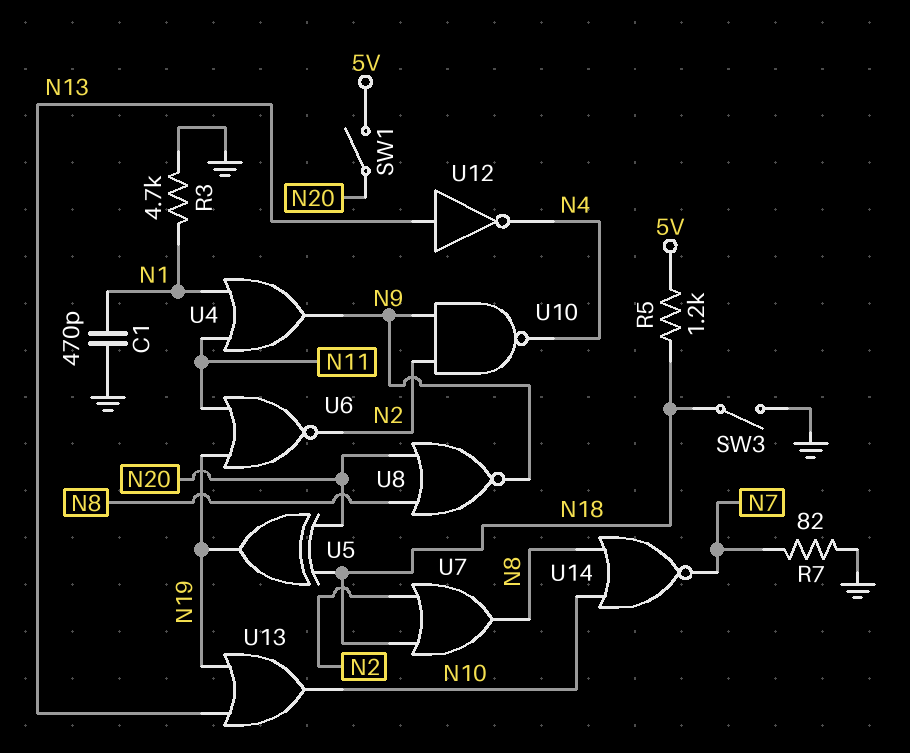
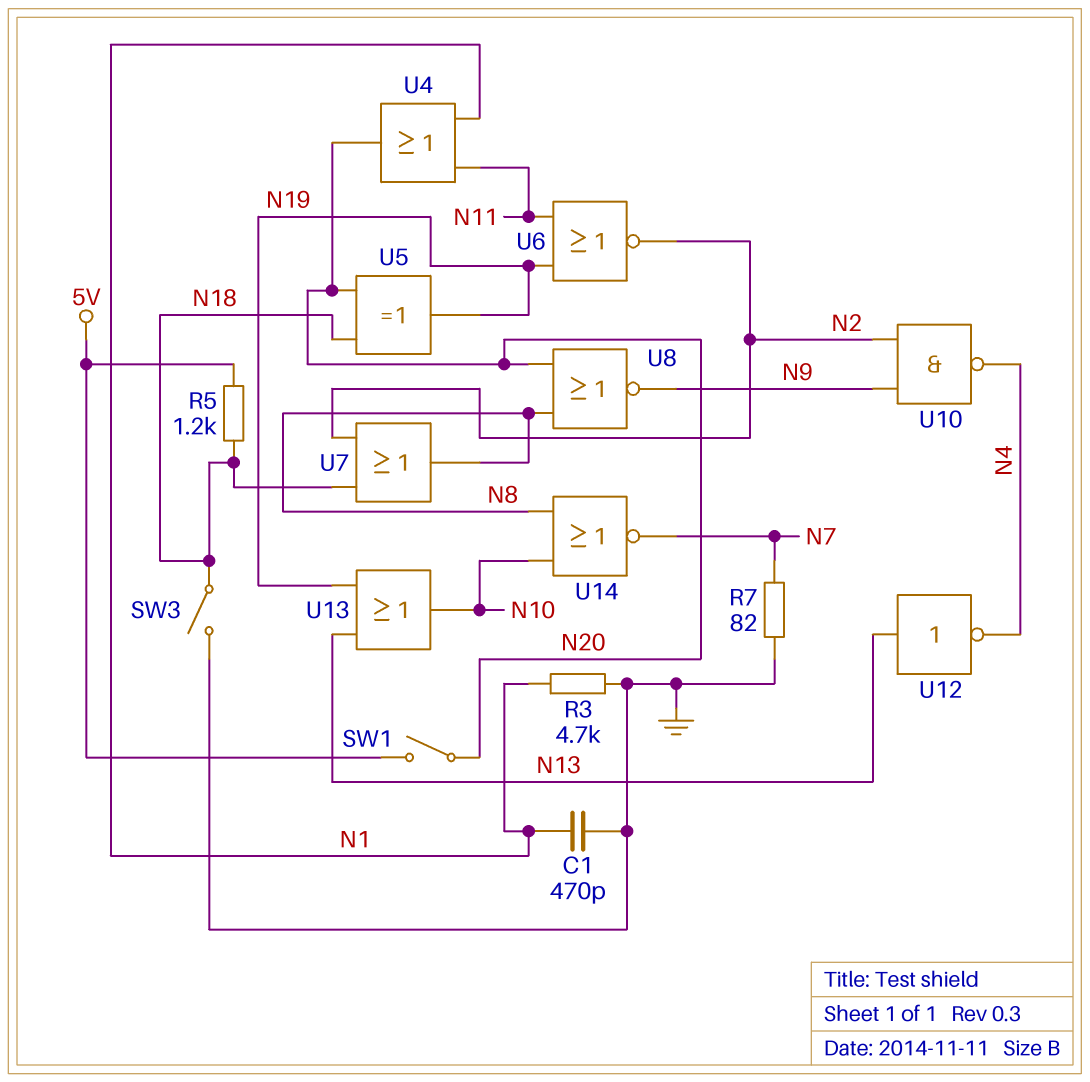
U4: OR (in N1, in N11, out N9) -> OR (in N1, in N11, out N20)

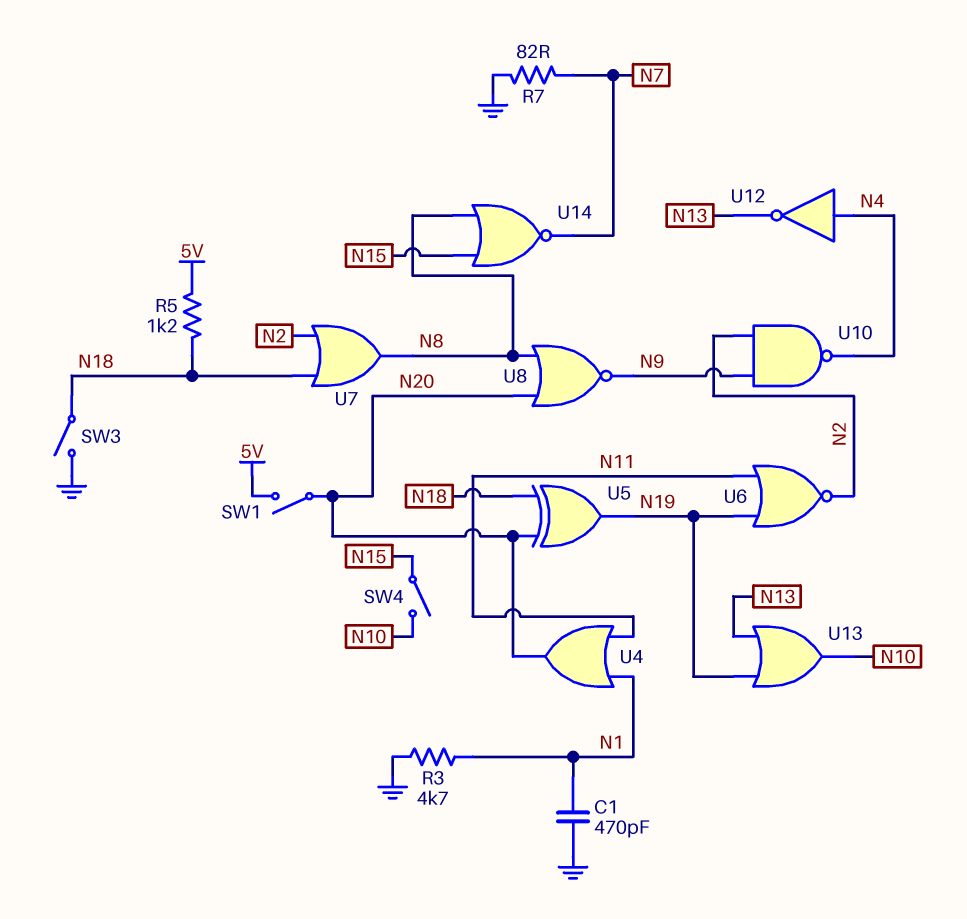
SW4: none -> switch (N10, N15)
U12: NOT (in N13, out N4) -> NOT (in N4, out N13)
U14: NOR (in N8, in N10, out N7) -> NOR (in N8, in N15, out N7)

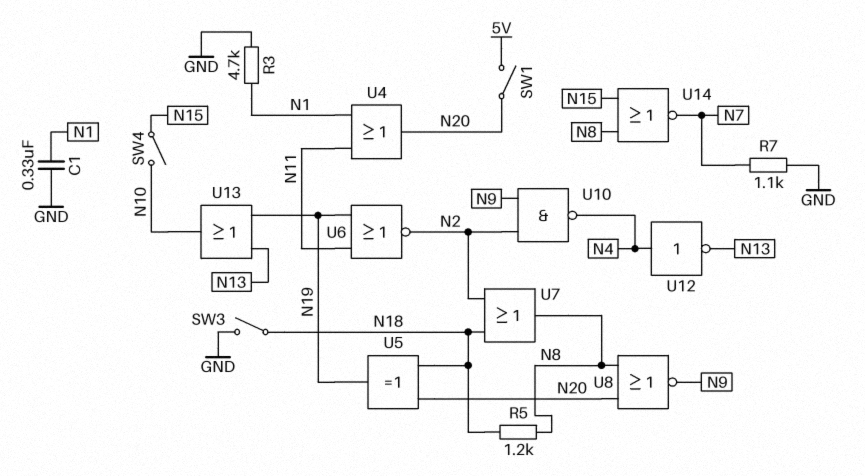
C1: 470pF (GND, N1) -> 330nF (GND, N1)
R5: 1.2k (5V, N18) -> 1.2k (N8, N18)
R7: 82 (GND, N7) -> 1.1k (GND, N7)

